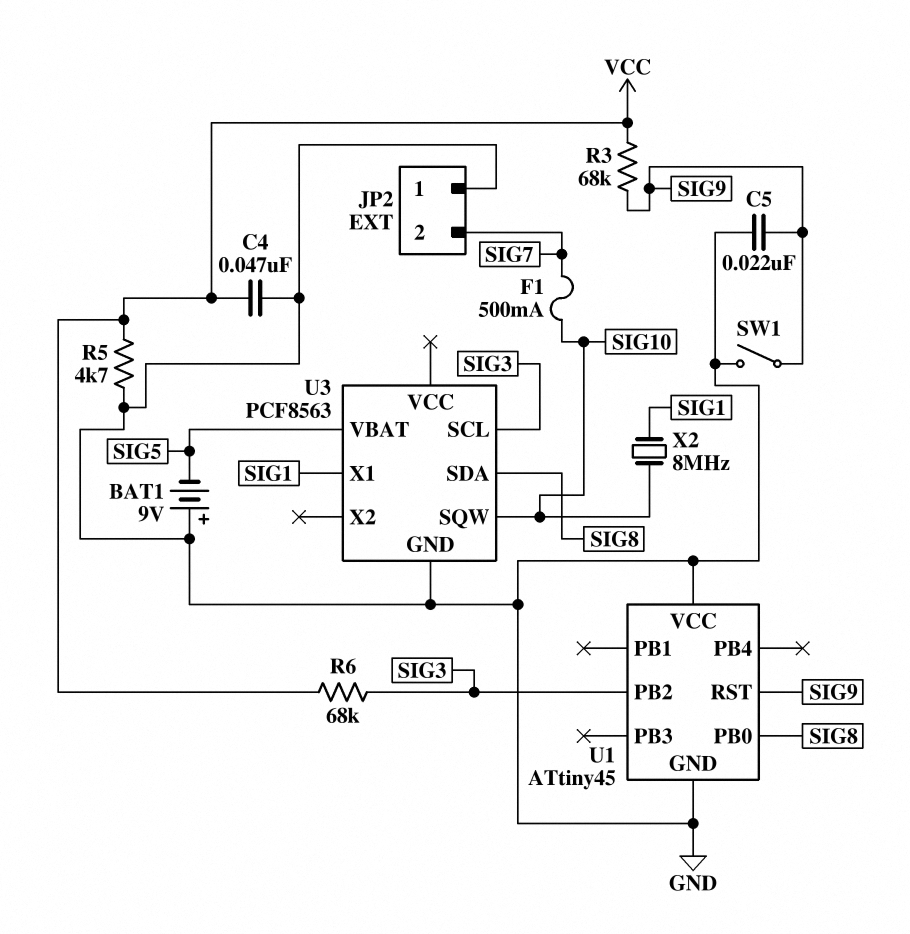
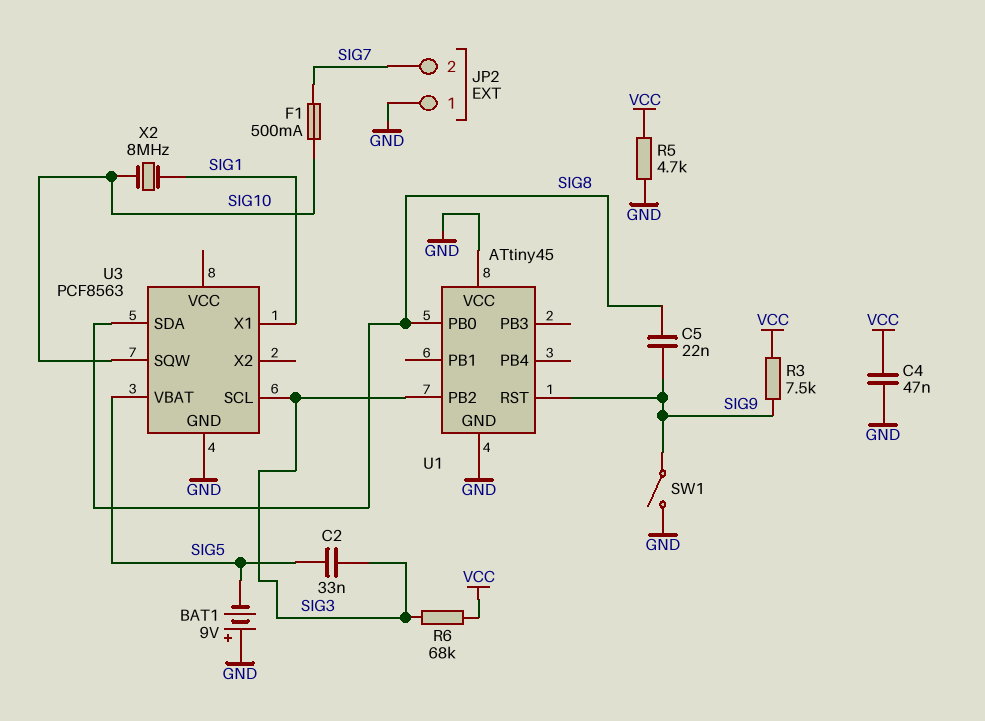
C2: none -> 33nF (SIG3, SIG5)
C5: 22nF (GND, SIG9) -> 22nF (SIG8, SIG9)
R3: 68k (SIG9, VCC) -> 7.5k (SIG9, VCC)

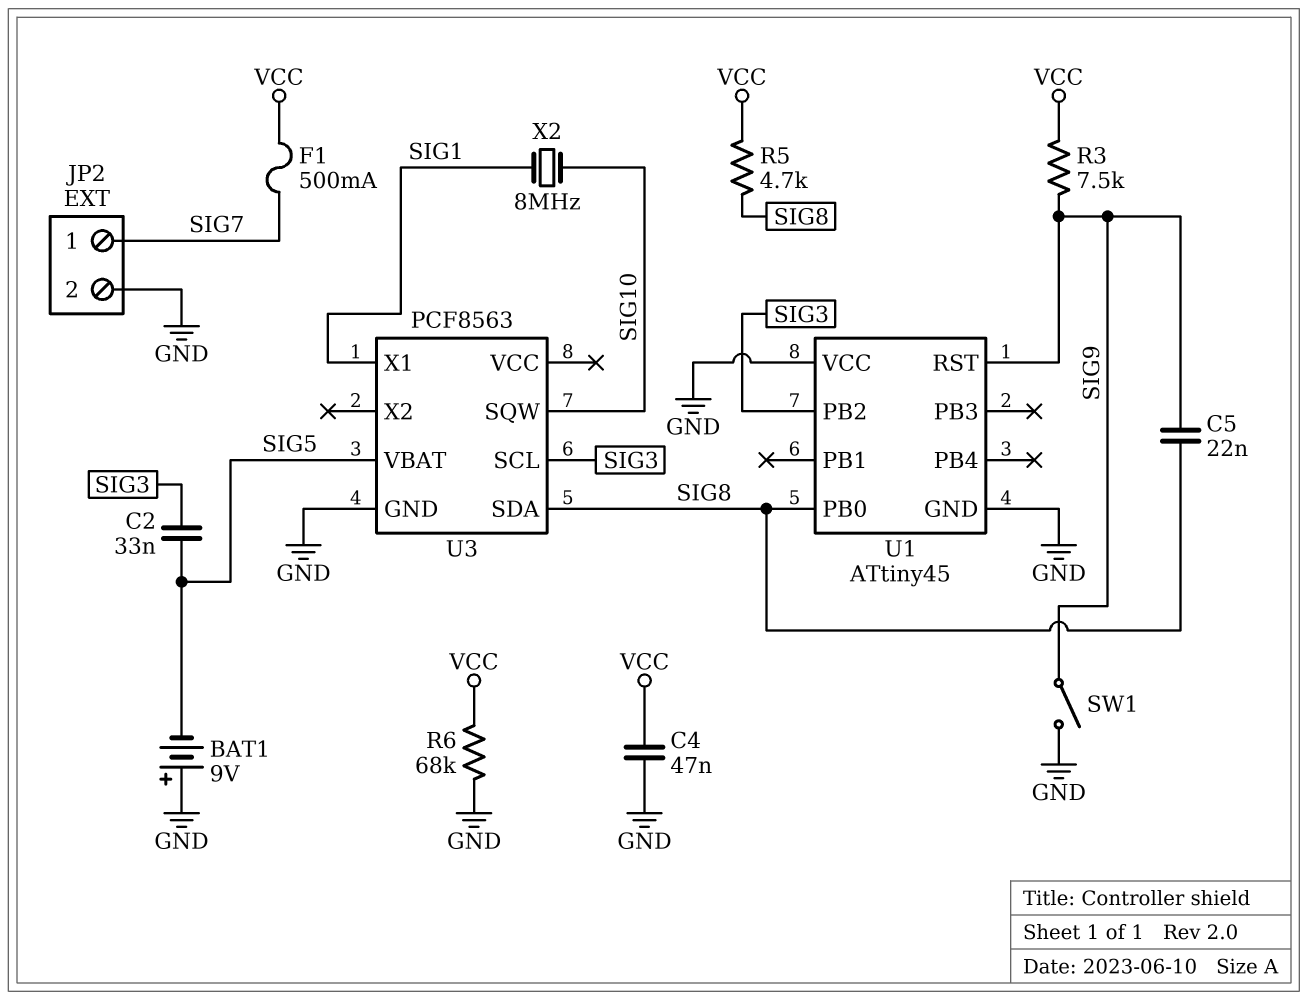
F1: 500mA (SIG7, SIG10) -> 500mA (SIG7, VCC)
JP2 pin 1: GND -> SIG7
JP2 pin 2: SIG7 -> GND
R5: 4.7k (GND, VCC) -> 4.7k (SIG8, VCC)
R6: 68k (SIG3, VCC) -> 68k (GND, VCC)

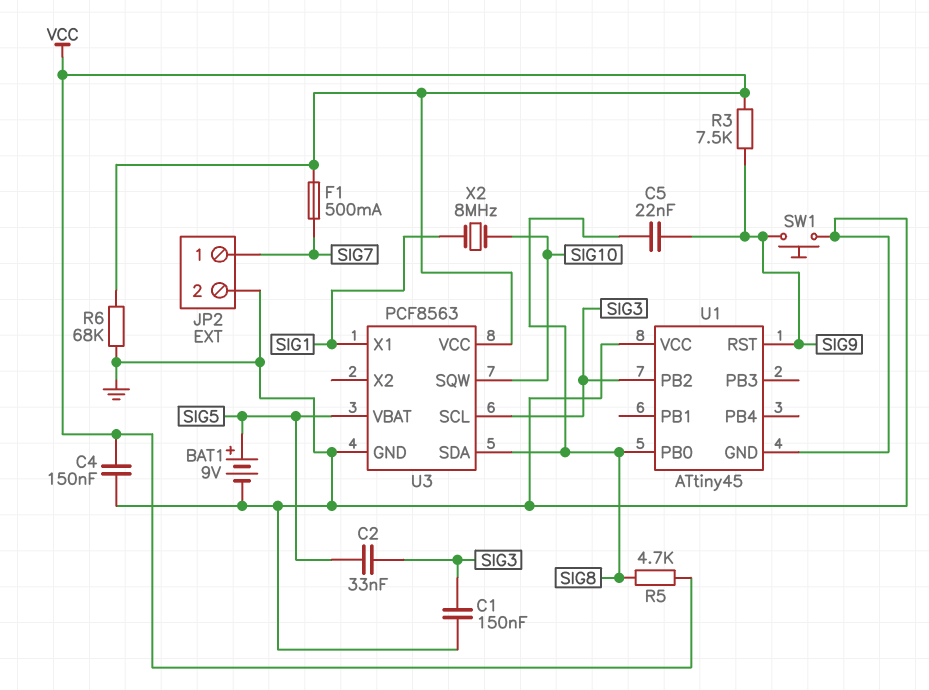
BAT1: 9V (plus GND, minus SIG5) -> 9V (plus SIG5, minus GND)
C1: none -> 150nF (GND, SIG3)
C4: 47nF (GND, VCC) -> 150nF (GND, VCC)
SW1: switch (GND, SIG9) -> button (GND, SIG9)
U3 pin VCC: none -> VCC

